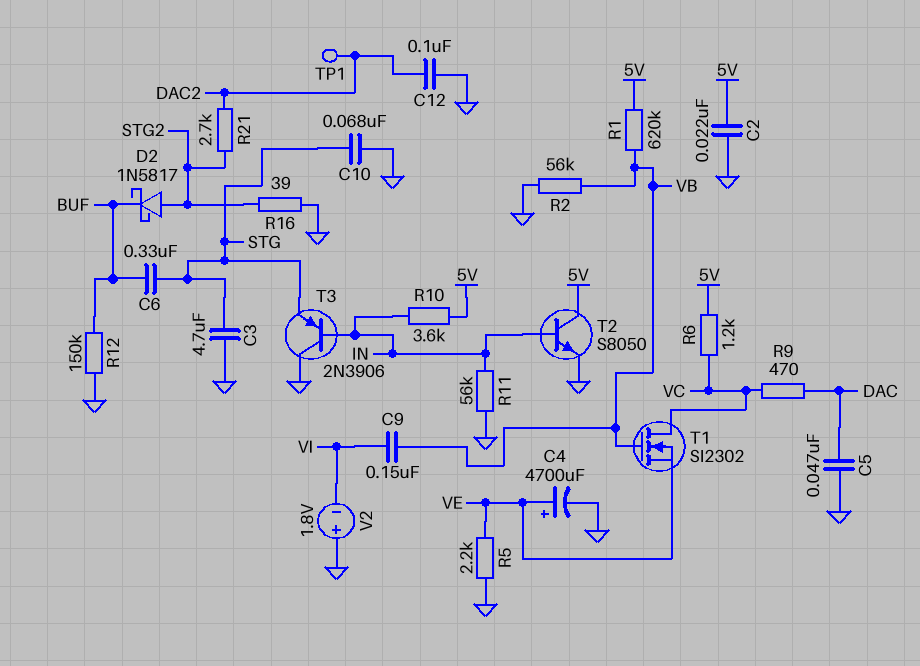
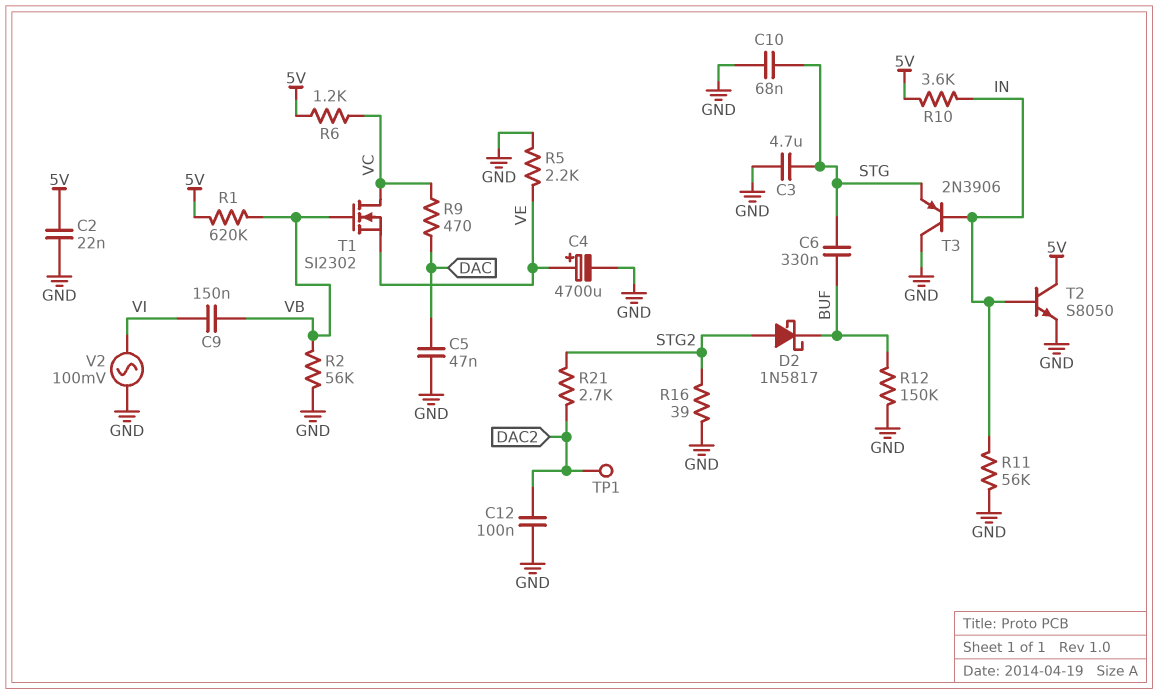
V2: 1.8V (plus GND, minus VI) -> AC 100mV (GND, VI)

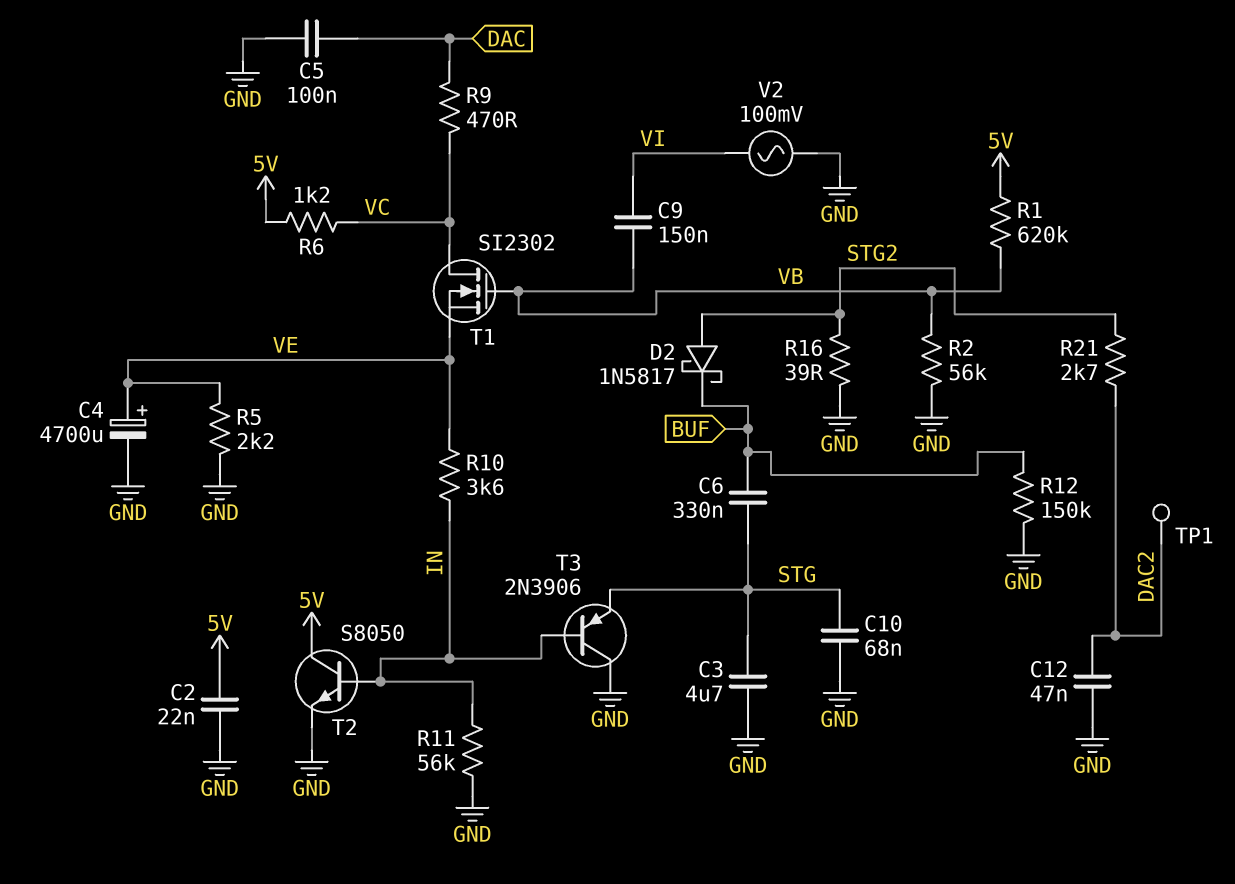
C5: 47nF (DAC, GND) -> 100nF (DAC, GND)
C12: 100nF (DAC2, GND) -> 47nF (DAC2, GND)
R10: 3.6k (5V, IN) -> 3.6k (IN, VE)

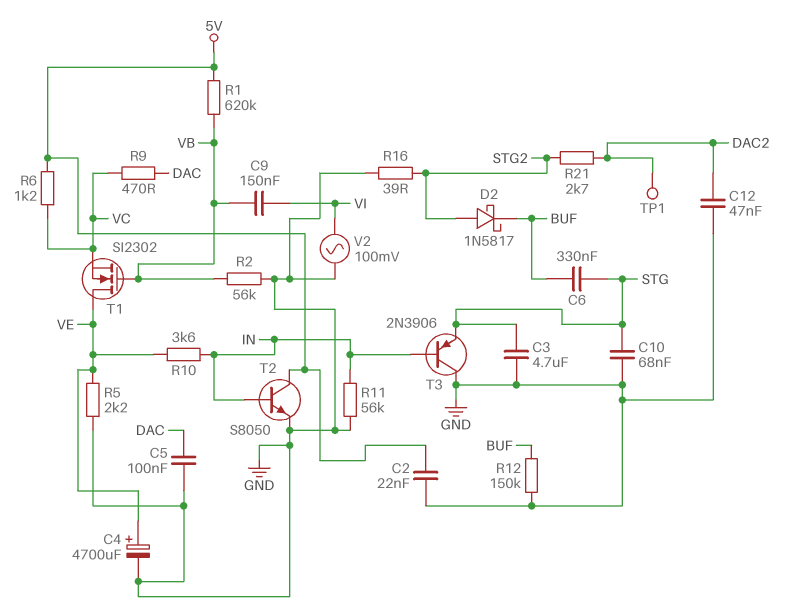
T1: NMOS SI2302 (G VB, D VC, S VE) -> NMOS SI2302 (G VB, D VE, S VC)

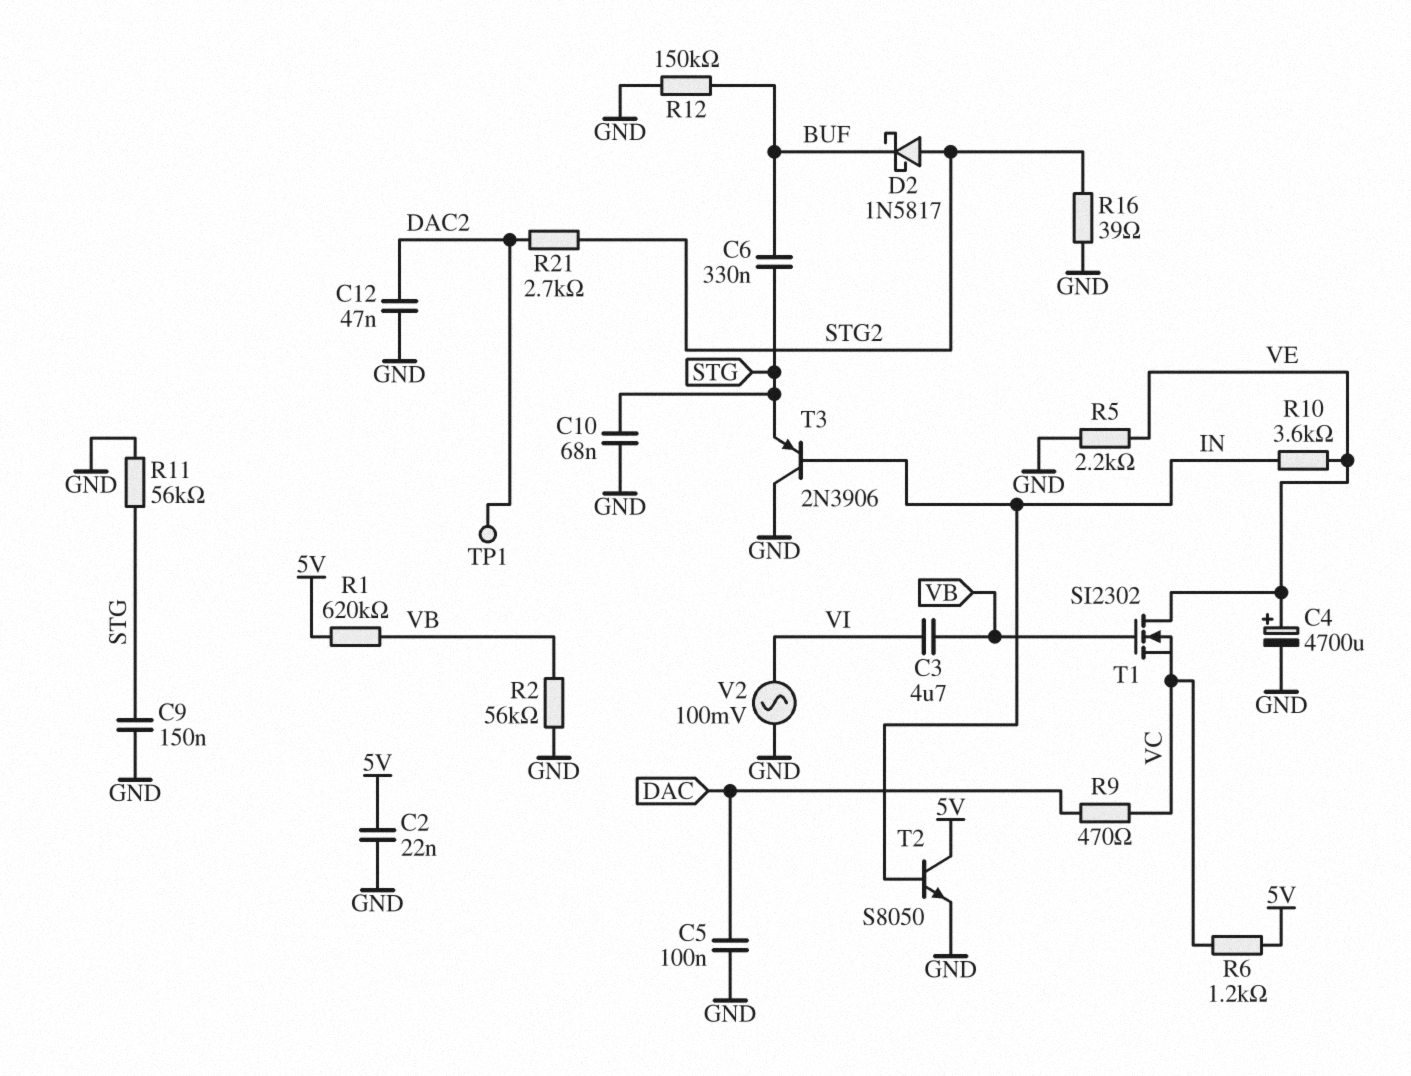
C3: 4.7uF (GND, STG) -> 4.7uF (VB, VI)
C9: 150nF (VB, VI) -> 150nF (GND, STG)
R11: 56k (GND, IN) -> 56k (GND, STG)

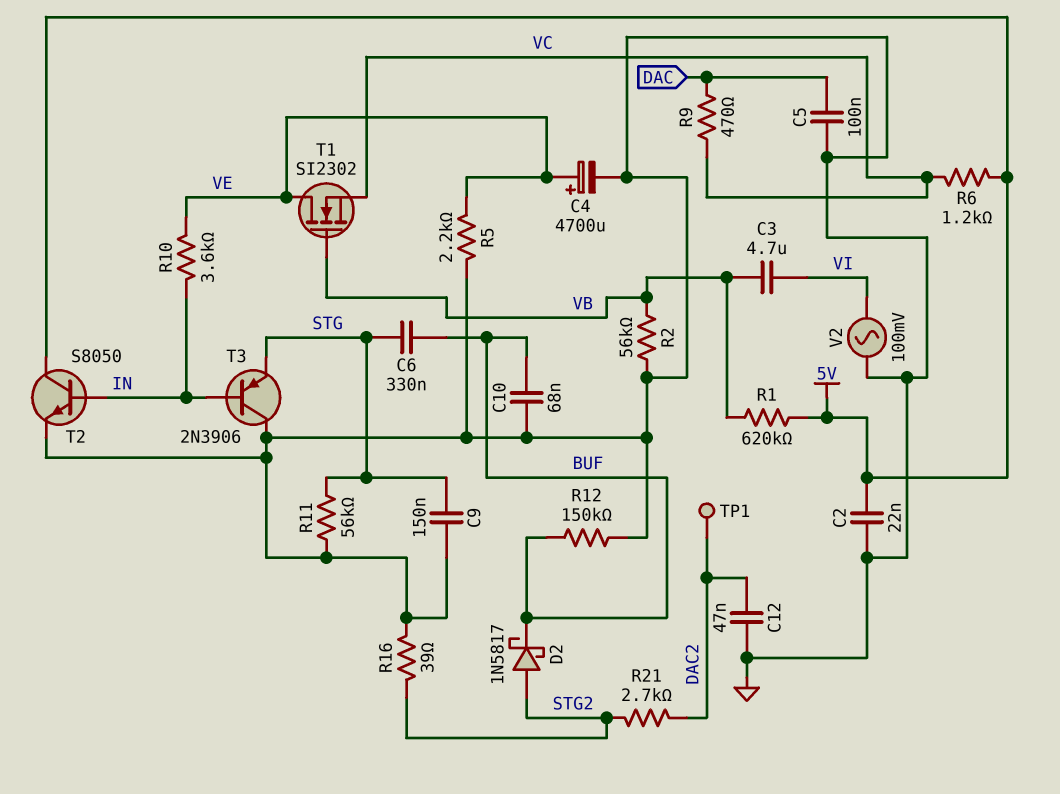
C10: 68nF (GND, STG) -> 68nF (BUF, GND)

